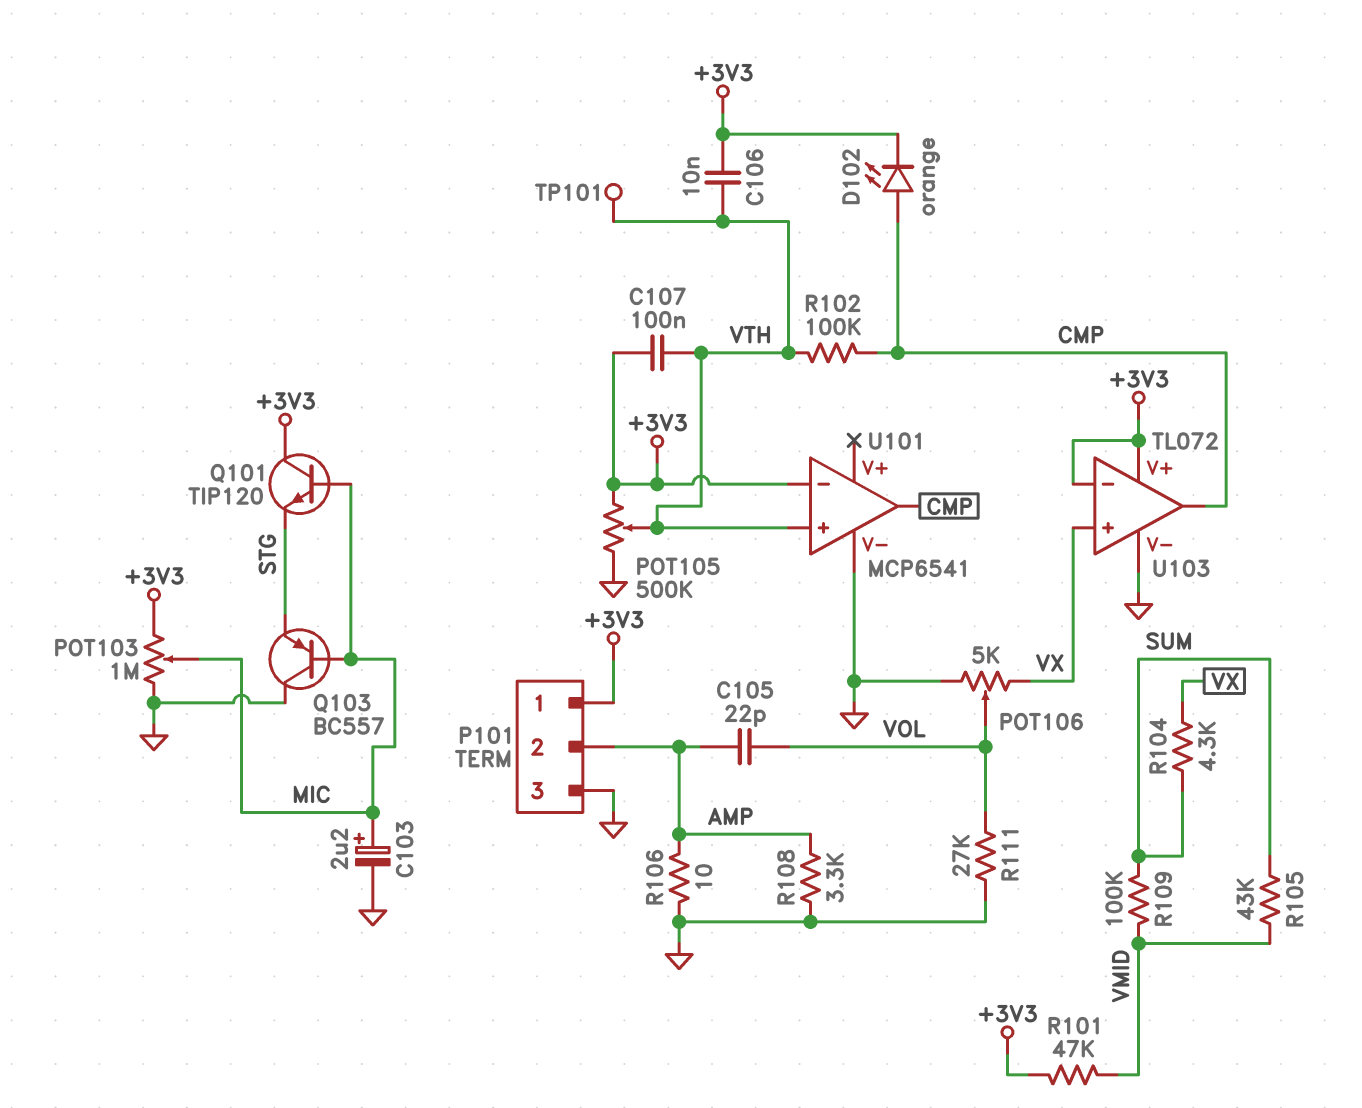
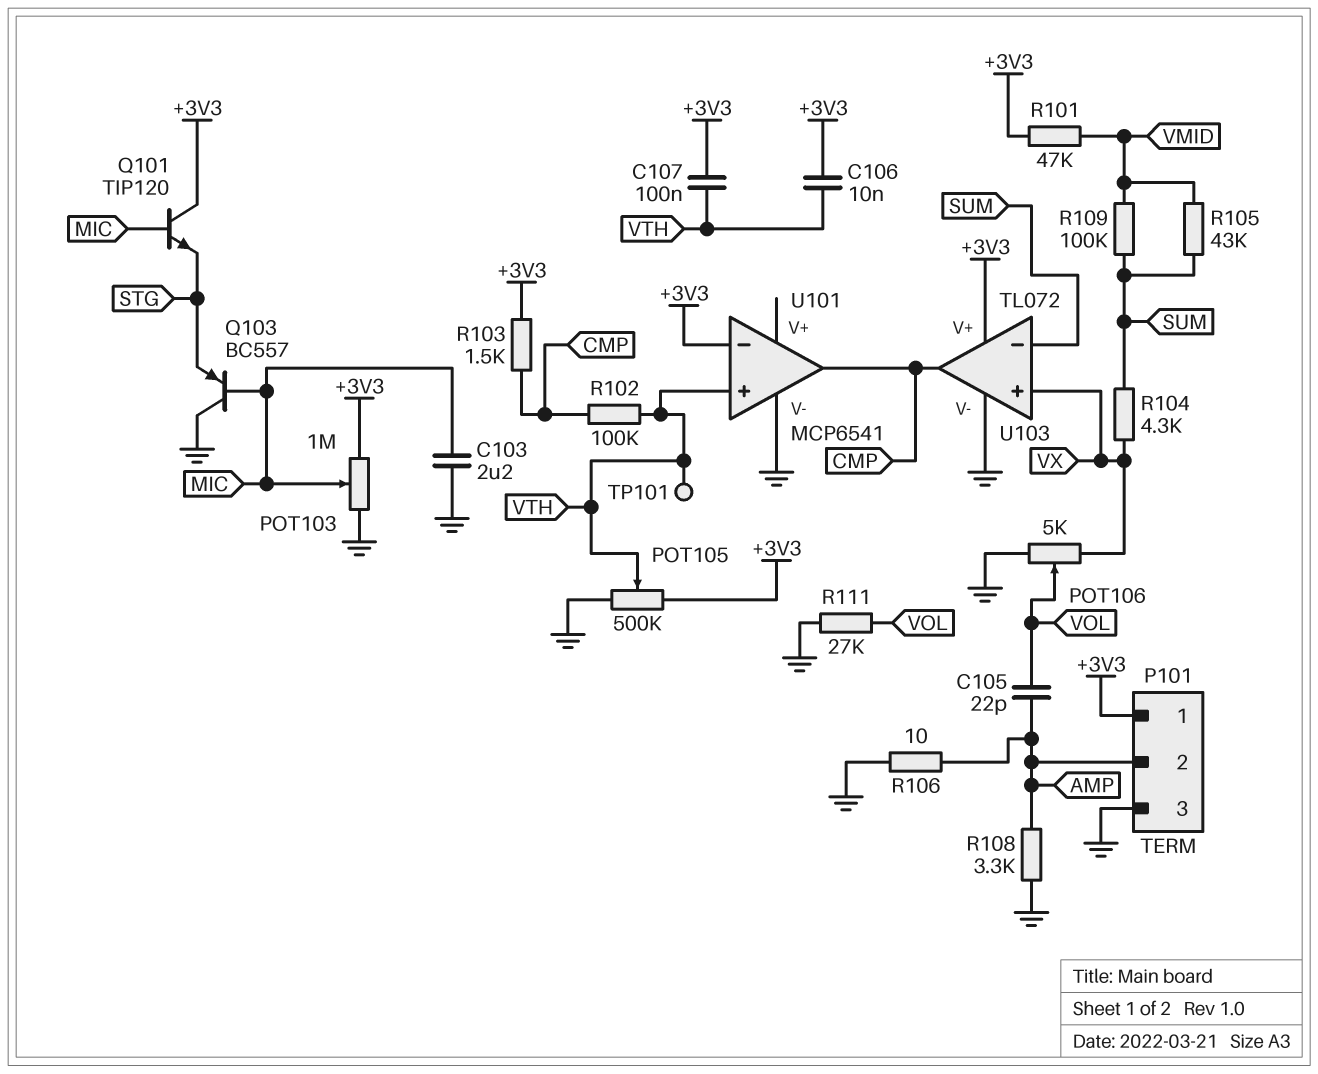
C103: 2.2uF (plus MIC, minus GND) -> 2.2uF (GND, MIC)
D102: LED orange (A CMP, K +3V3) -> none
R103: none -> 1.5k (+3V3, CMP)
U103 pin in-: +3V3 -> SUM

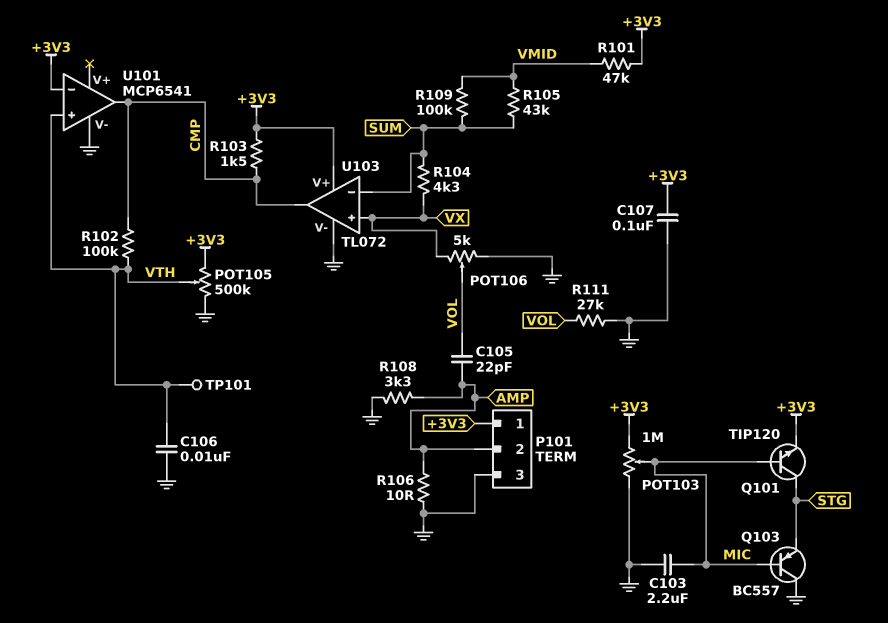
C106: 10nF (+3V3, VTH) -> 10nF (GND, VTH)
C107: 100nF (+3V3, VTH) -> 100nF (+3V3, GND)
Q101: NPN TIP120 (B MIC, C +3V3, E STG) -> NPN TIP120 (B MIC, C STG, E +3V3)

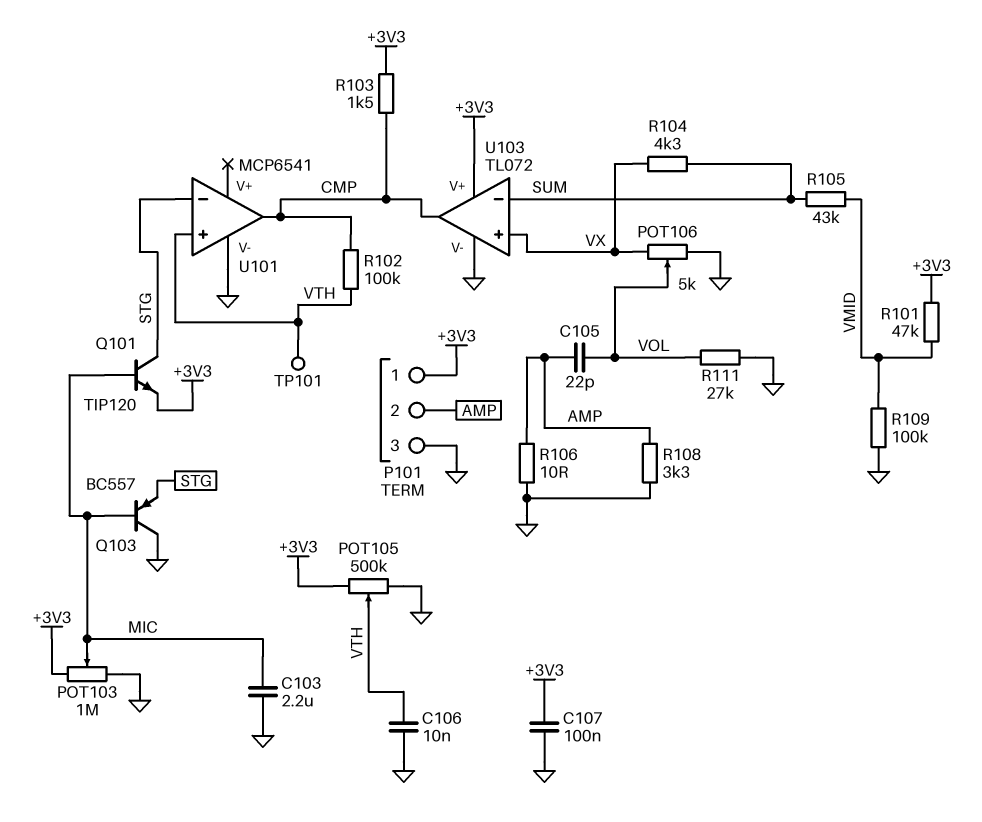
R109: 100k (SUM, VMID) -> 100k (GND, VMID)
U101 pin in-: +3V3 -> STG

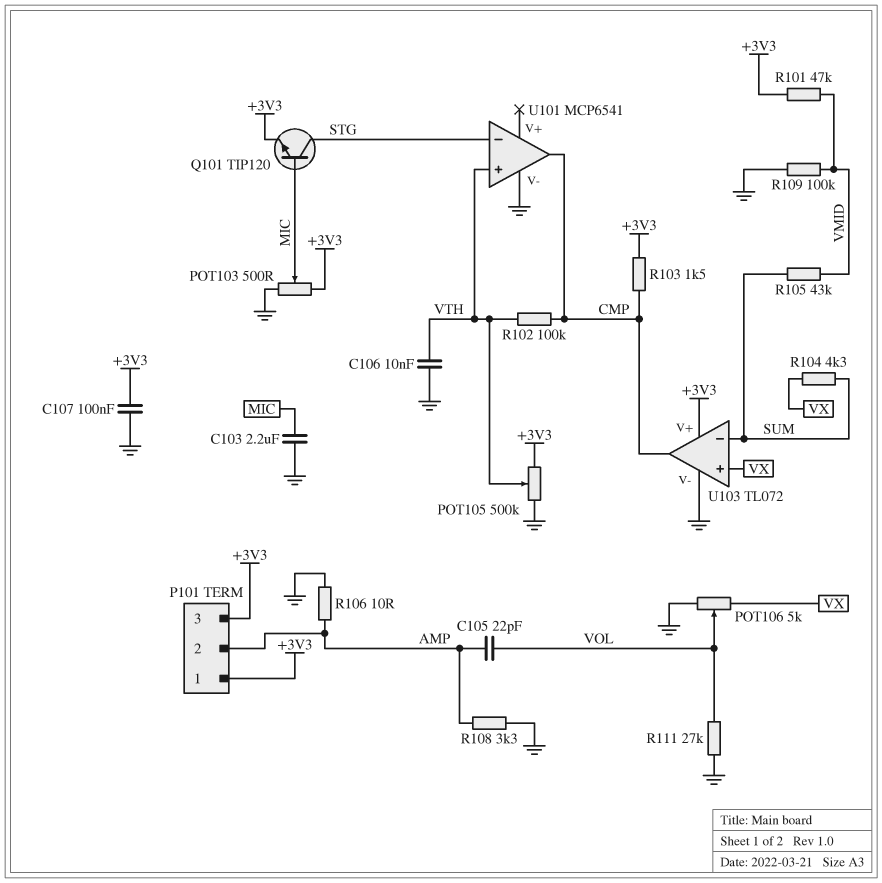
P101 pin 3: GND -> +3V3
POT103: 1M (+3V3, GND, wiper MIC) -> 500 (+3V3, GND, wiper MIC)
Q103: PNP BC557 (B MIC, C GND, E STG) -> none
TP101: test point (VTH) -> none

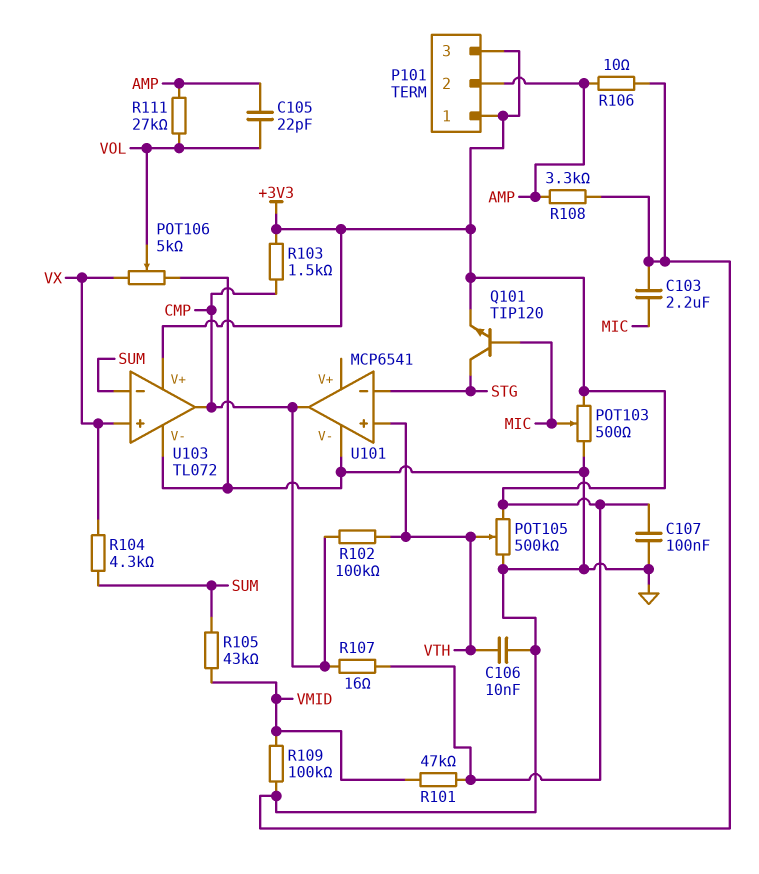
R107: none -> 16 (+3V3, CMP)
R111: 27k (GND, VOL) -> 27k (AMP, VOL)

